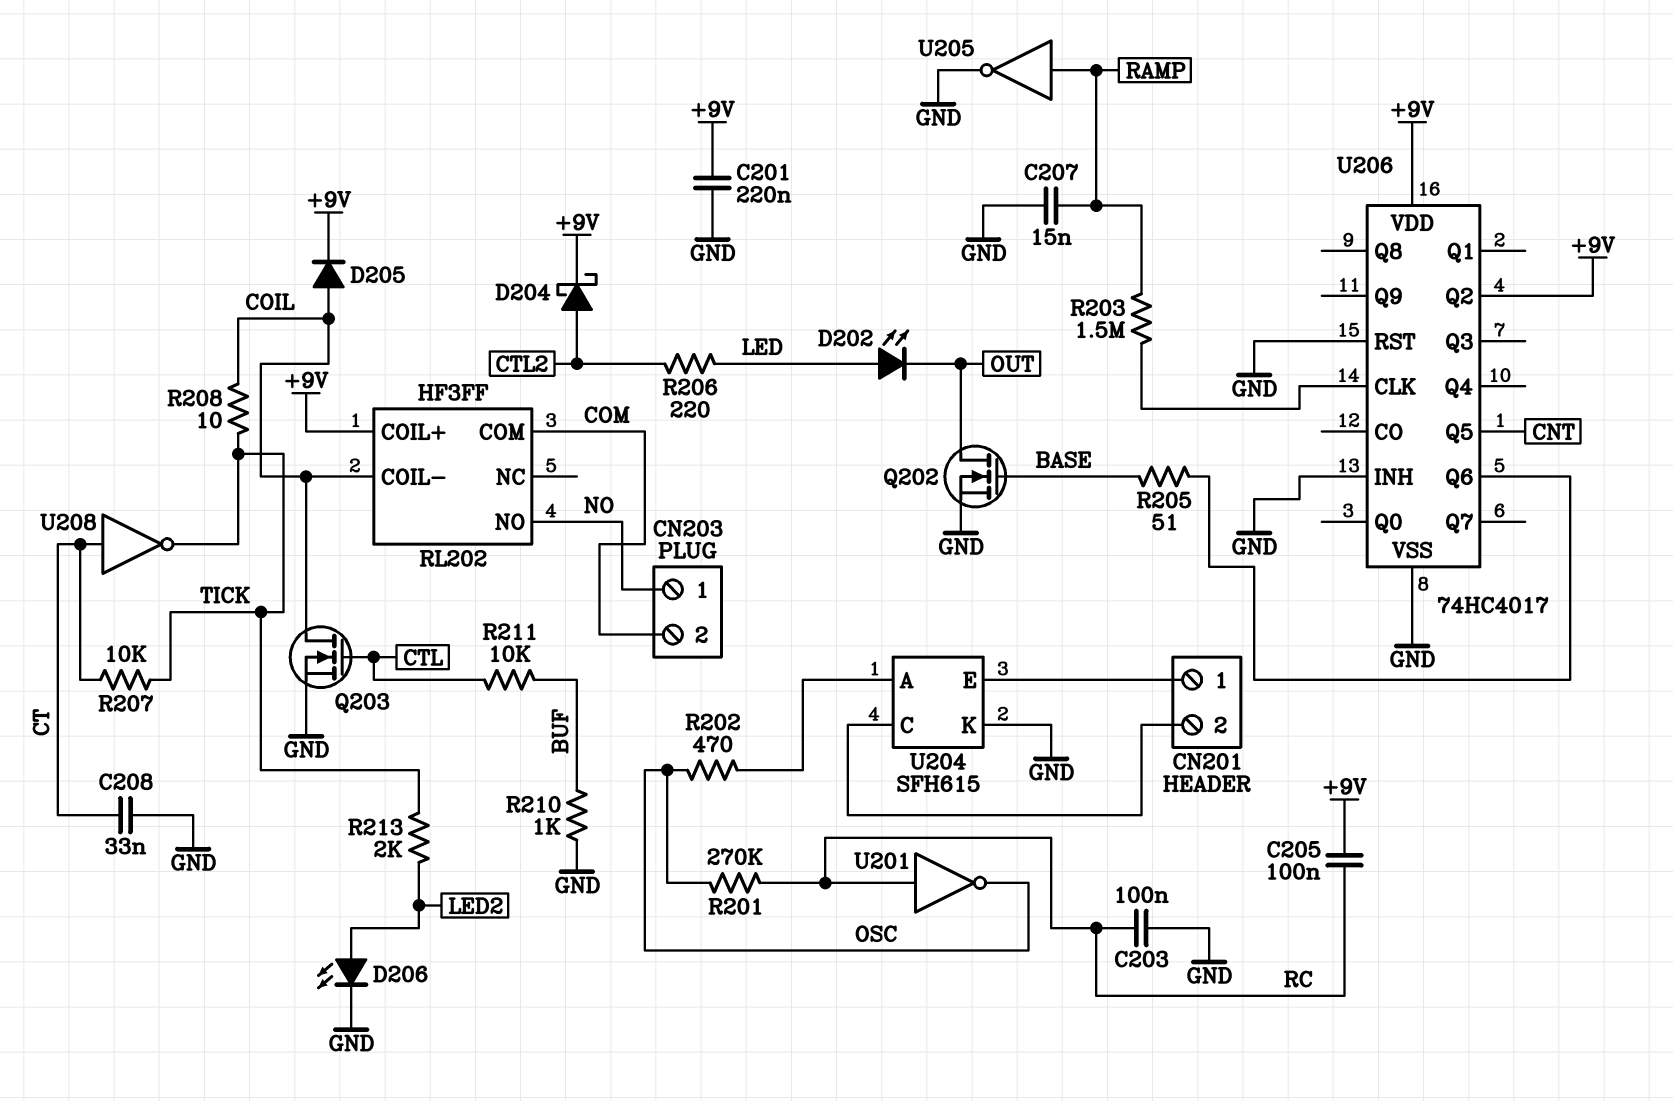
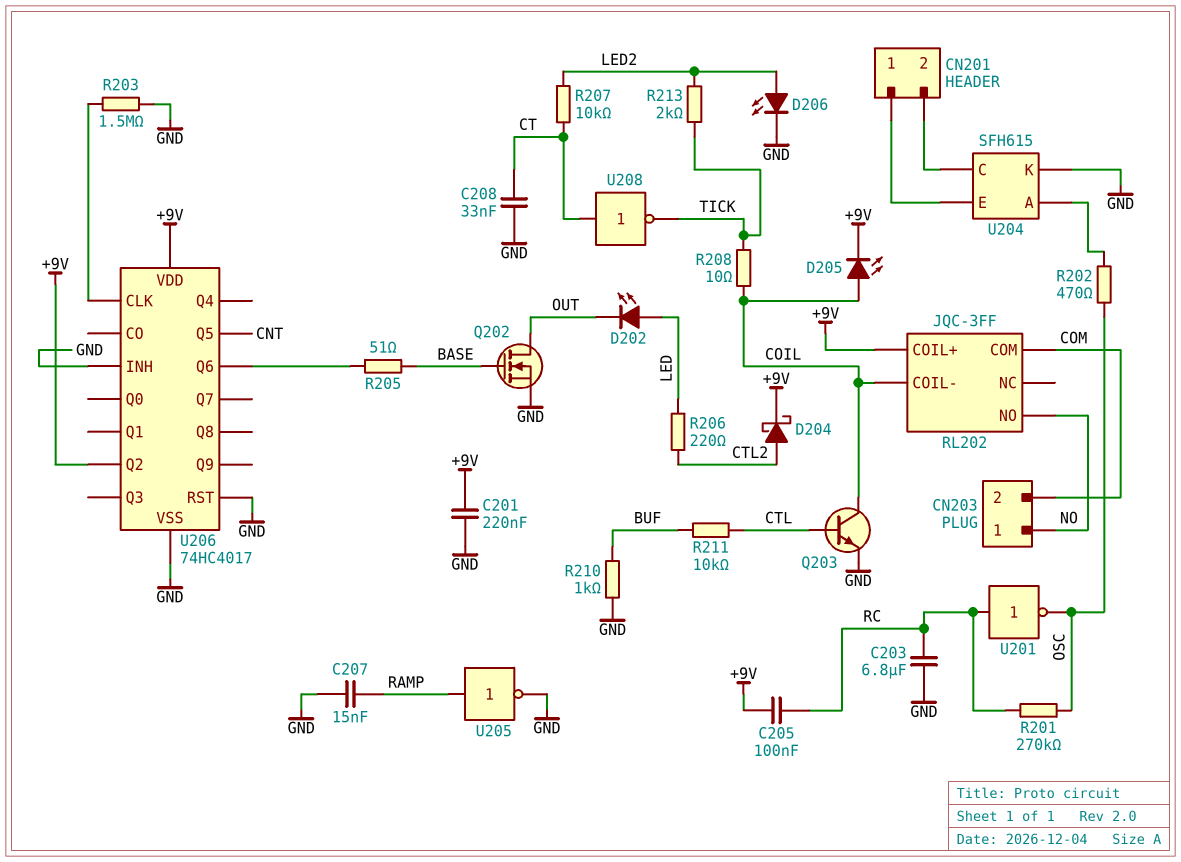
C203: 100nF (GND, RC) -> 6.8uF (GND, RC)
D205: diode (A COIL, K +9V) -> LED (A COIL, K +9V)
Q203: NMOS (G CTL, D COIL, S GND) -> NPN (B CTL, C COIL, E GND)
R203: 1.5M (RAMP, U206/CLK) -> 1.5M (GND, U206/CLK)
R207: 10k (CT, TICK) -> 10k (CT, LED2)
RL202: HF3FF -> JQC-3FF

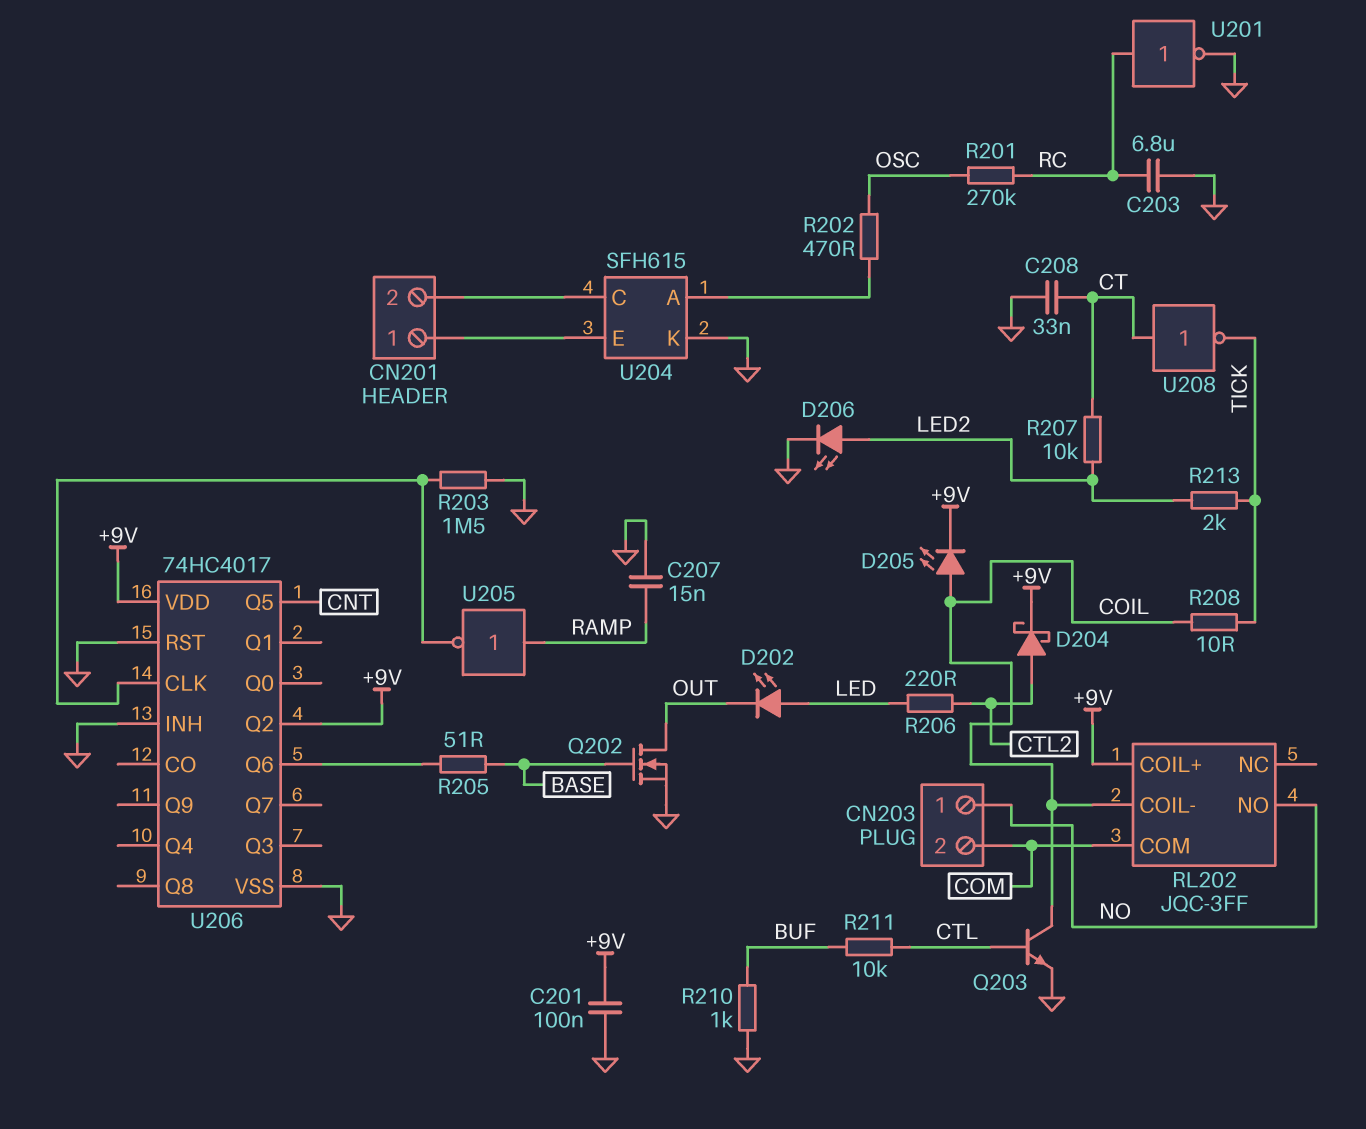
C201: 220nF (+9V, GND) -> 100nF (+9V, GND)
C205: 100nF (+9V, RC) -> none
U201: NOT (in RC, out OSC) -> NOT (in RC, out GND)
U205: NOT (in RAMP, out GND) -> NOT (in RAMP, out U206/CLK)

